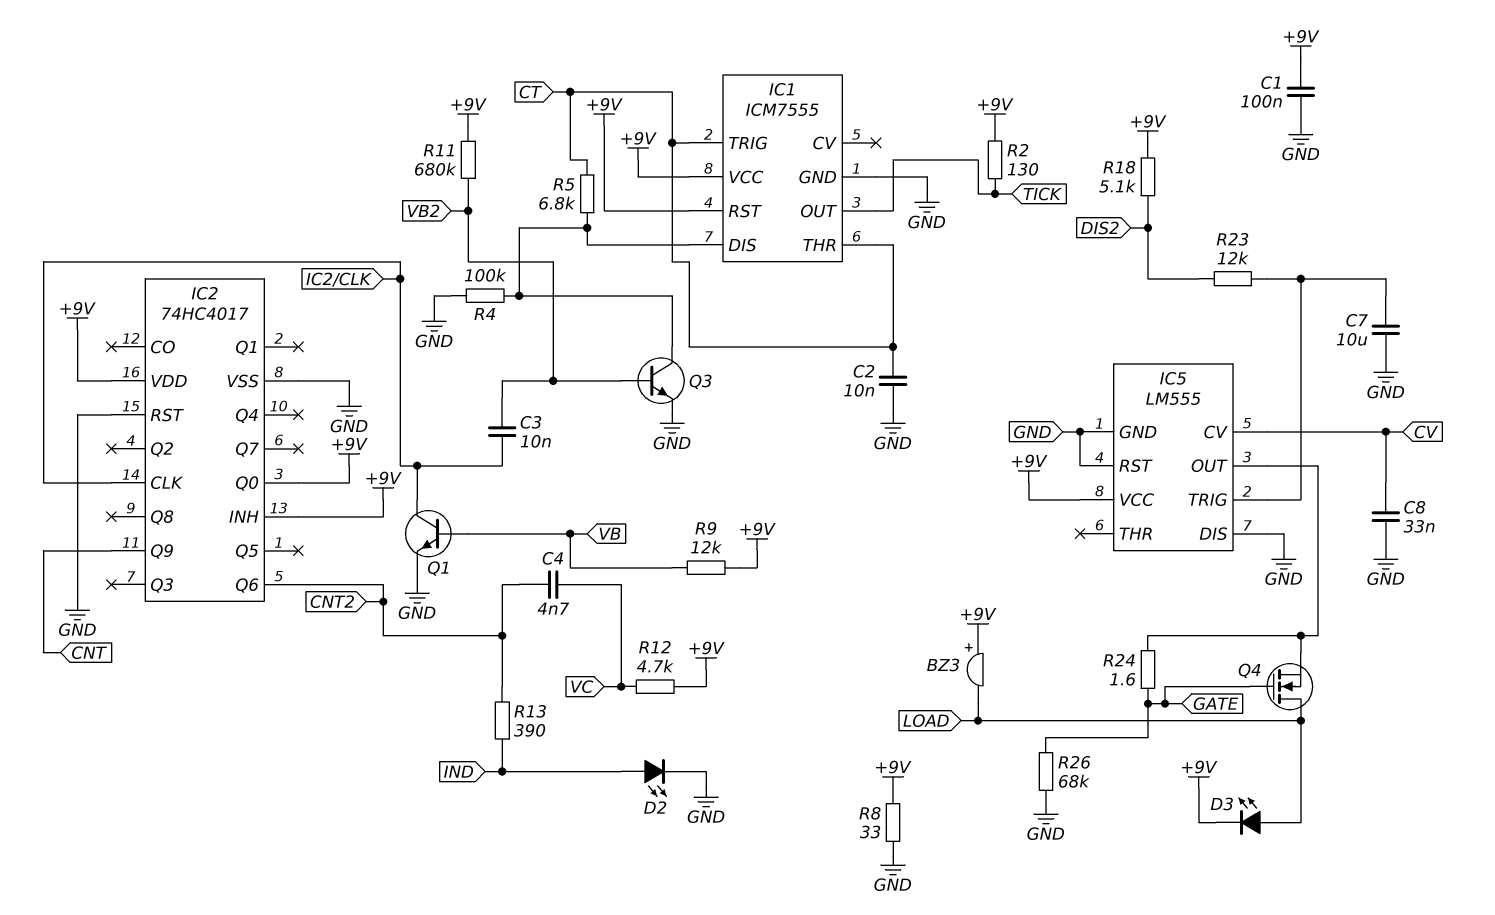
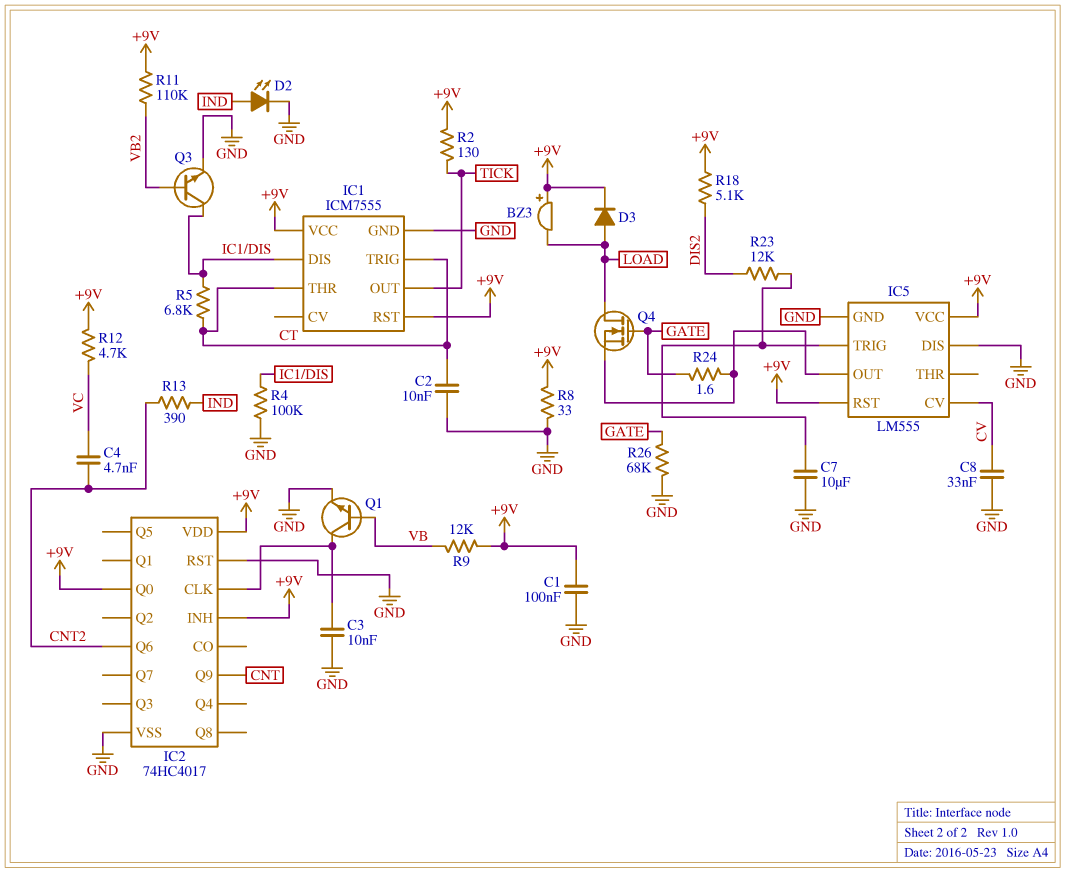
C3: 10nF (IC2/CLK, VB2) -> 10nF (GND, IC2/CLK)
D3: LED (A LOAD, K +9V) -> diode (A LOAD, K +9V)
IC5 pin RST: GND -> +9V
R11: 680k (+9V, VB2) -> 110k (+9V, VB2)

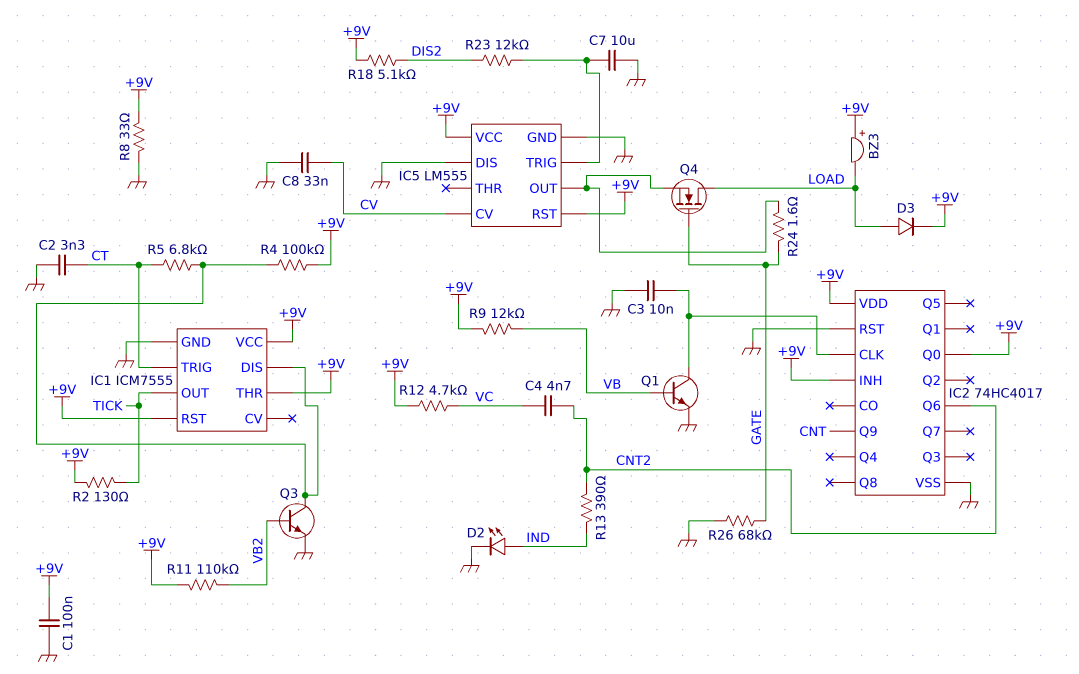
C2: 10nF (CT, GND) -> 3.3nF (CT, GND)
IC1 pin THR: CT -> +9V
R4: 100k (GND, IC1/DIS) -> 100k (+9V, IC1/DIS)

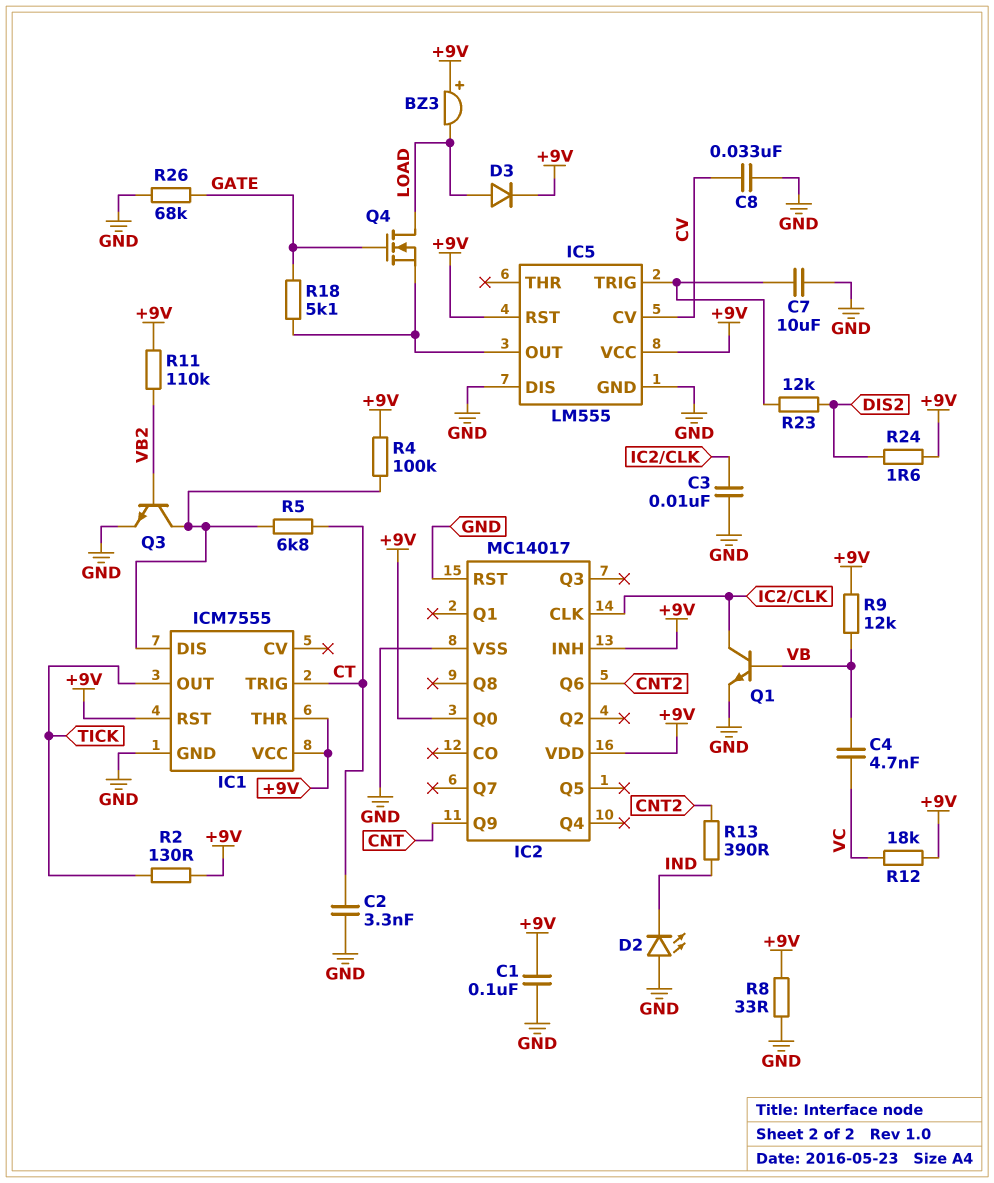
C4: 4.7nF (CNT2, VC) -> 4.7nF (VB, VC)
D2: LED (A IND, K GND) -> LED (A GND, K IND)
IC2: 74HC4017 -> MC14017
R12: 4.7k (+9V, VC) -> 18k (+9V, VC)
R18: 5.1k (+9V, DIS2) -> 5.1k (GATE, IC5/OUT)
R24: 1.6 (GATE, IC5/OUT) -> 1.6 (+9V, DIS2)

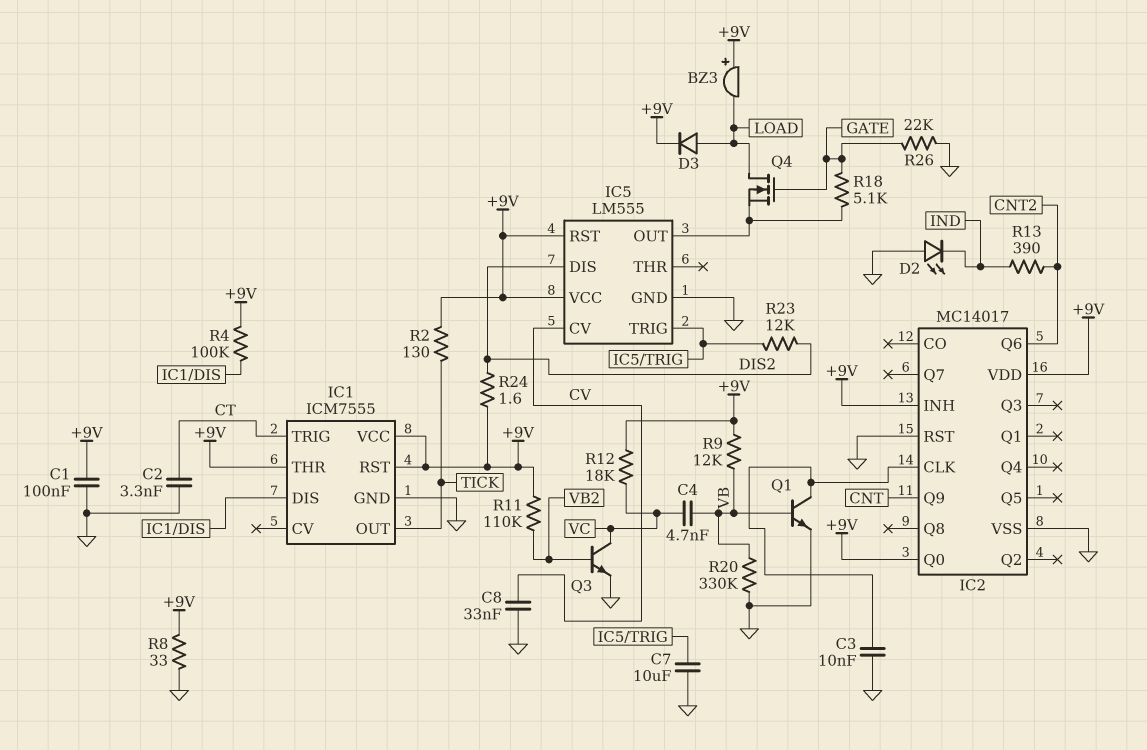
IC5 pin DIS: GND -> DIS2
Q3: NPN (B VB2, C IC1/DIS, E GND) -> NPN (B VB2, C VC, E GND)
R5: 6.8k (CT, IC1/DIS) -> none
R20: none -> 330k (GND, VB)
R26: 68k (GATE, GND) -> 22k (GATE, GND)

